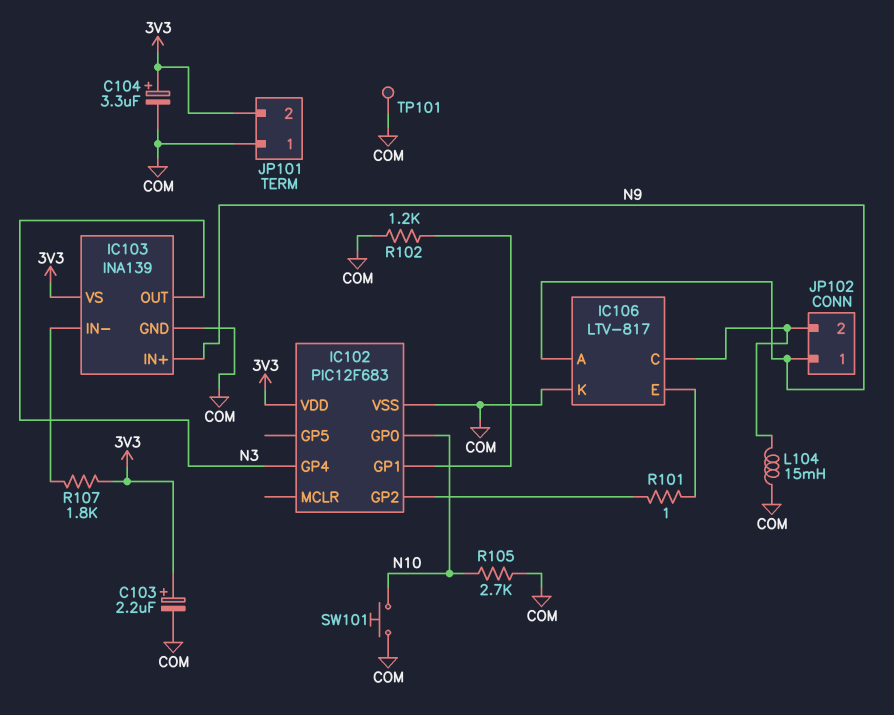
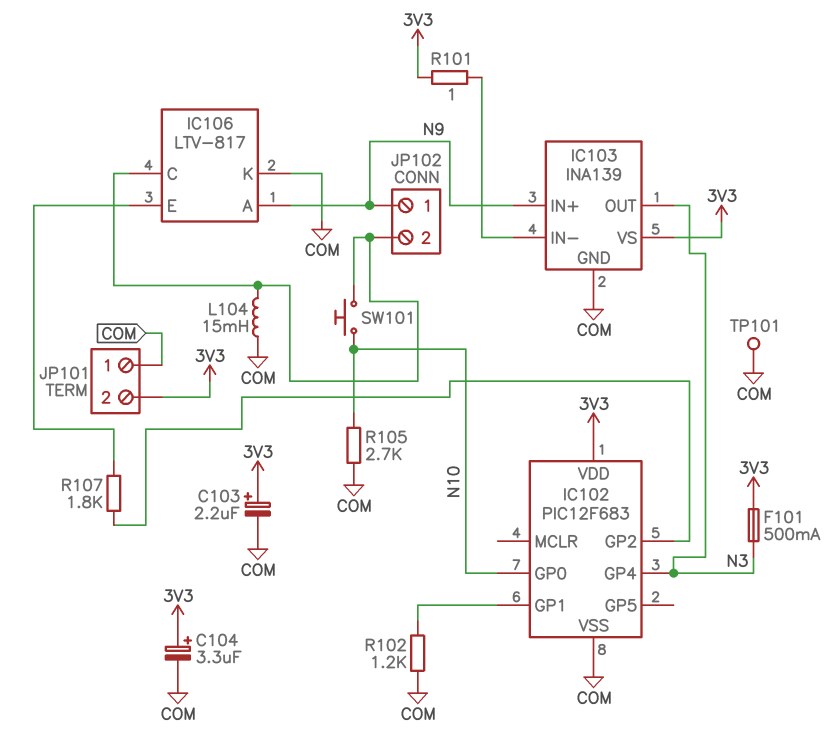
F101: none -> 500mA (3V3, N3)
R101: 1 (IC102/GP2, IC106/E) -> 1 (3V3, IC103/IN-)
R107: 1.8k (3V3, IC103/IN-) -> 1.8k (IC102/GP2, IC106/E)
SW101: button (COM, N10) -> button (IC106/C, N10)

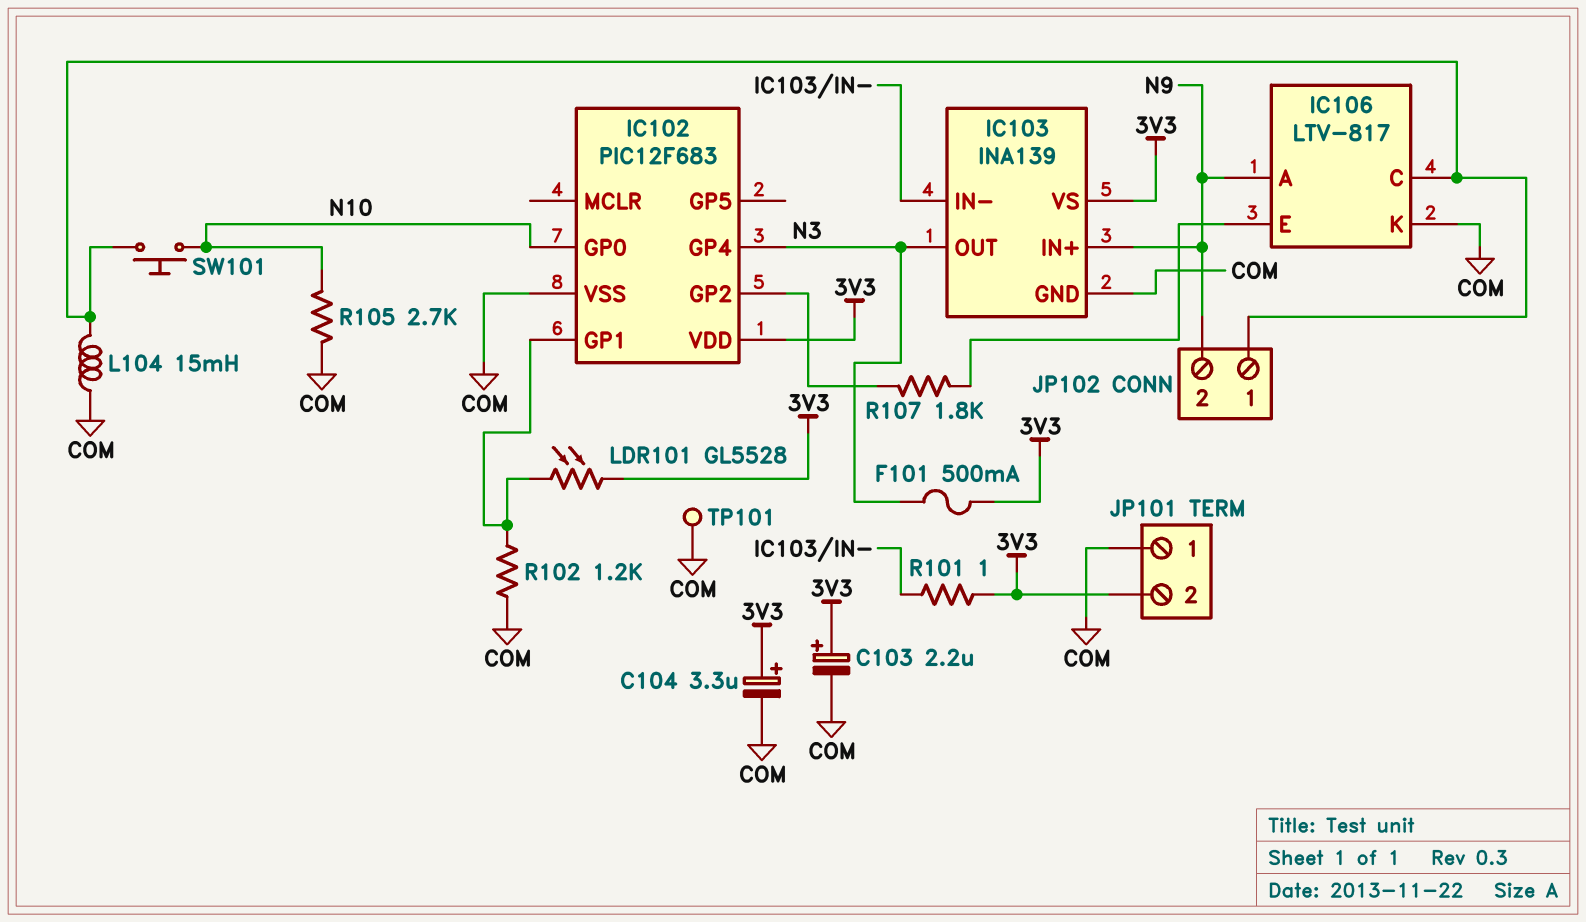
JP102 pin 1: N9 -> IC106/C
JP102 pin 2: IC106/C -> N9
LDR101: none -> GL5528 (3V3, IC102/GP1)

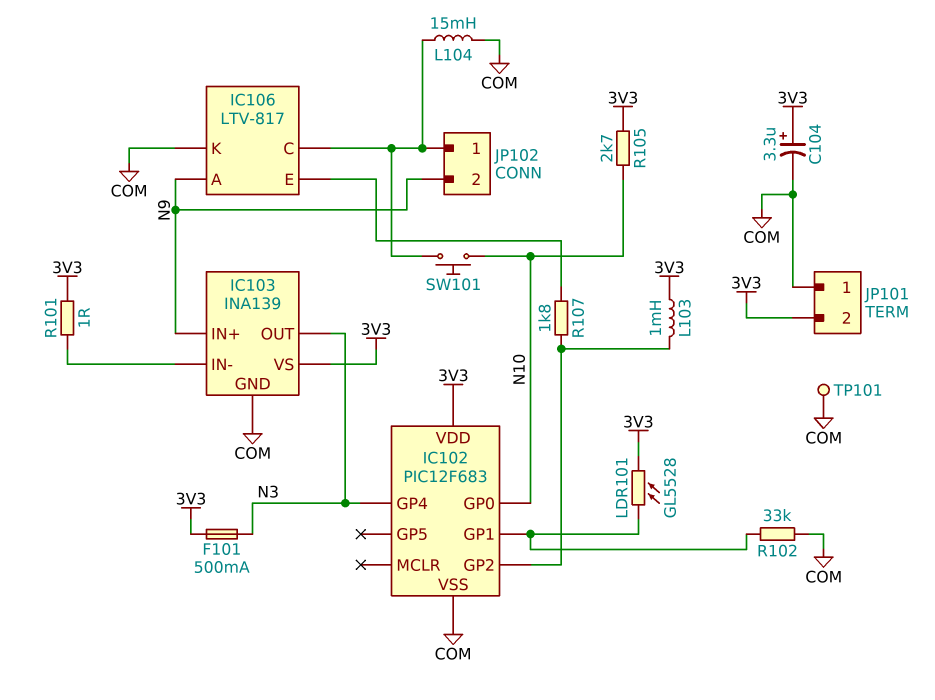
C103: 2.2uF (plus 3V3, minus COM) -> none
L103: none -> 1mH (3V3, IC102/GP2)
R102: 1.2k (COM, IC102/GP1) -> 33k (COM, IC102/GP1)
R105: 2.7k (COM, N10) -> 2.7k (3V3, N10)

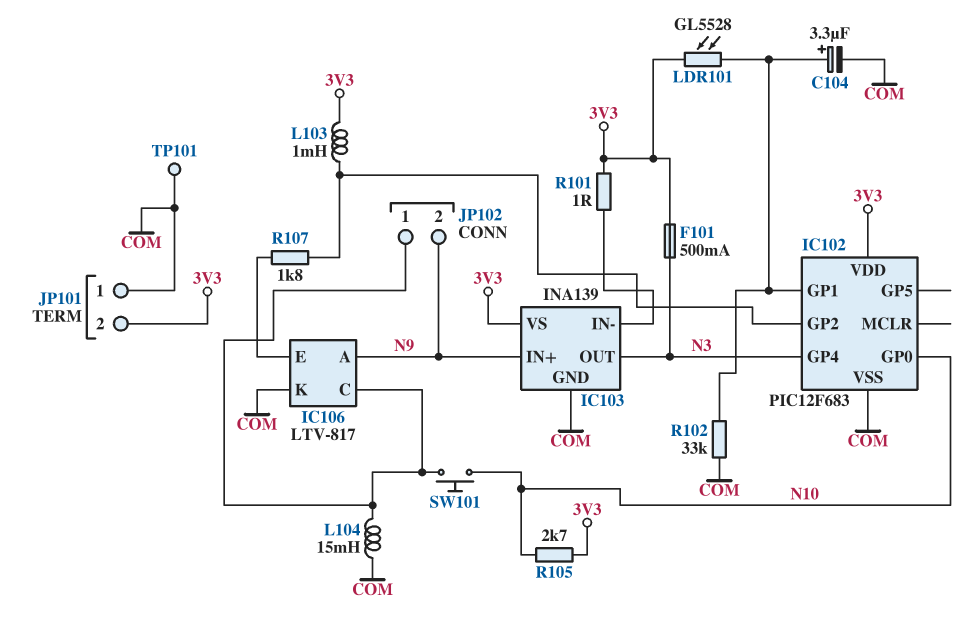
C104: 3.3uF (plus 3V3, minus COM) -> 3.3uF (plus IC102/GP1, minus COM)

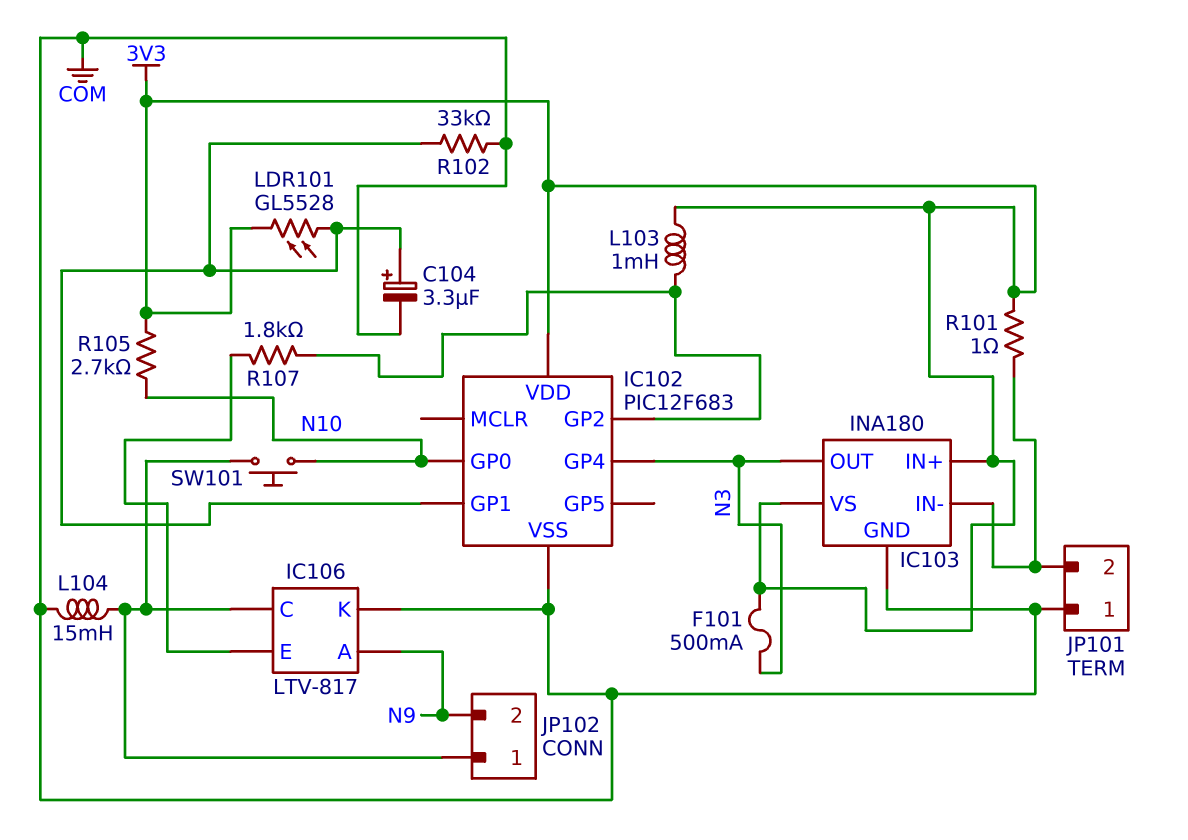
IC103: INA139 -> INA180
IC103 pin IN+: N9 -> 3V3
JP101 pin 2: 3V3 -> IC103/IN-
TP101: test point (COM) -> none

